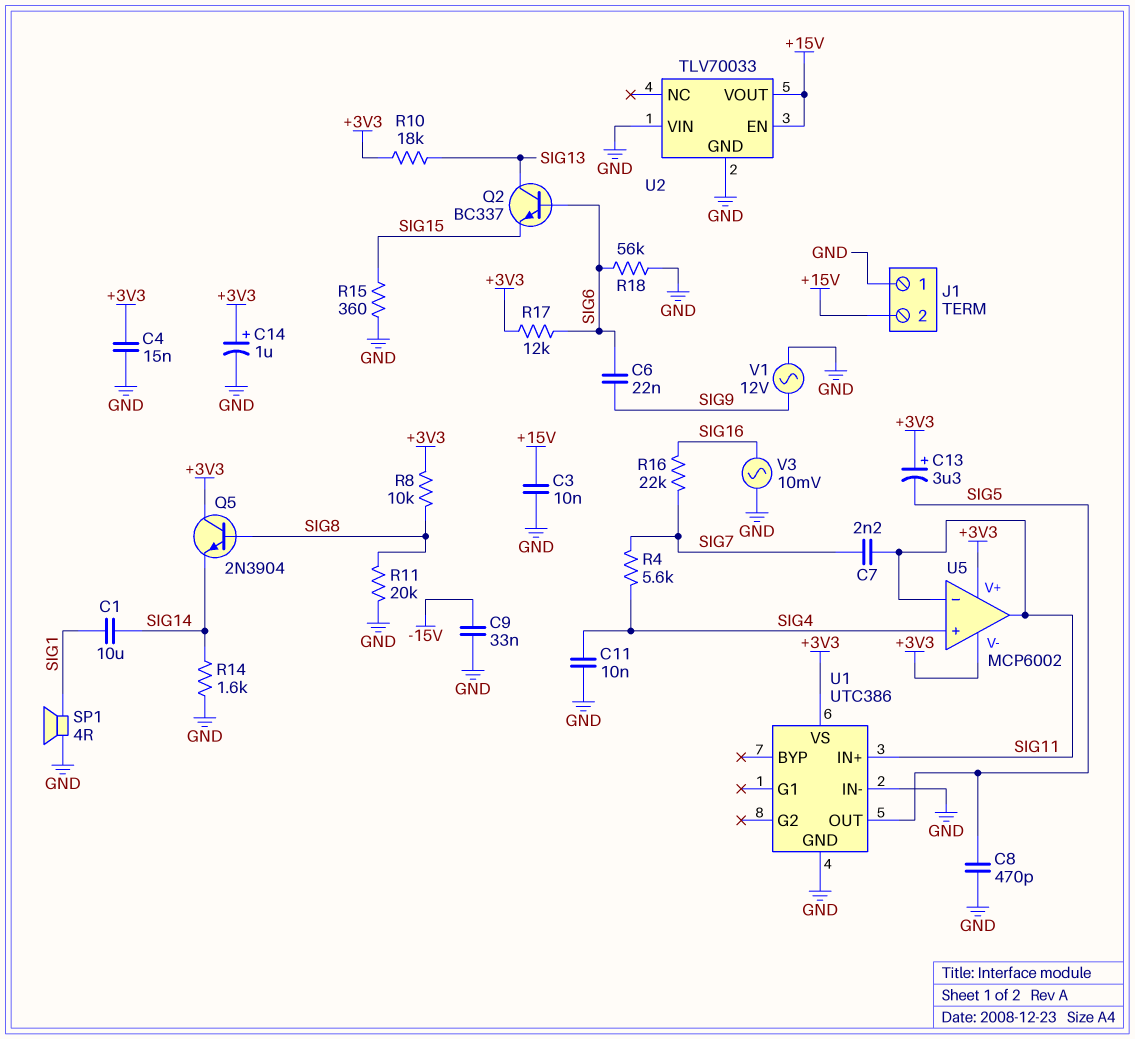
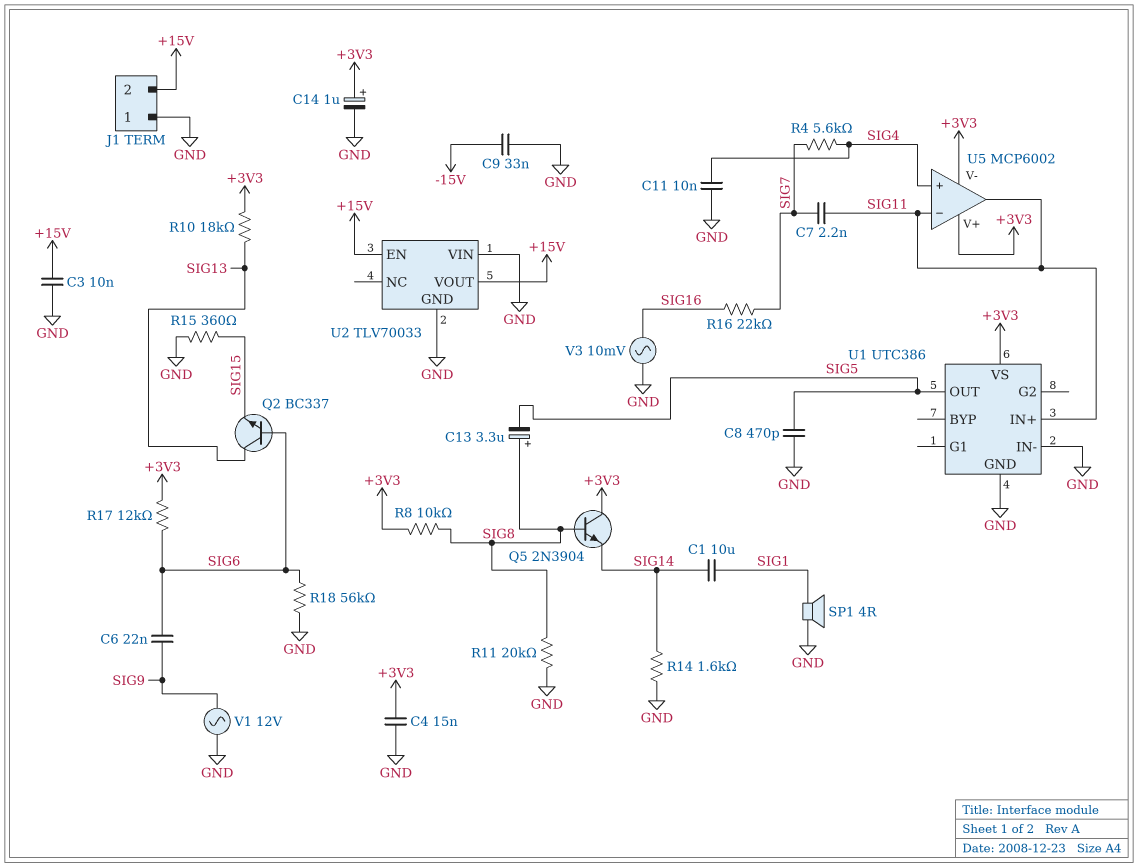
C13: 3.3uF (plus +3V3, minus SIG5) -> 3.3uF (plus SIG8, minus SIG5)

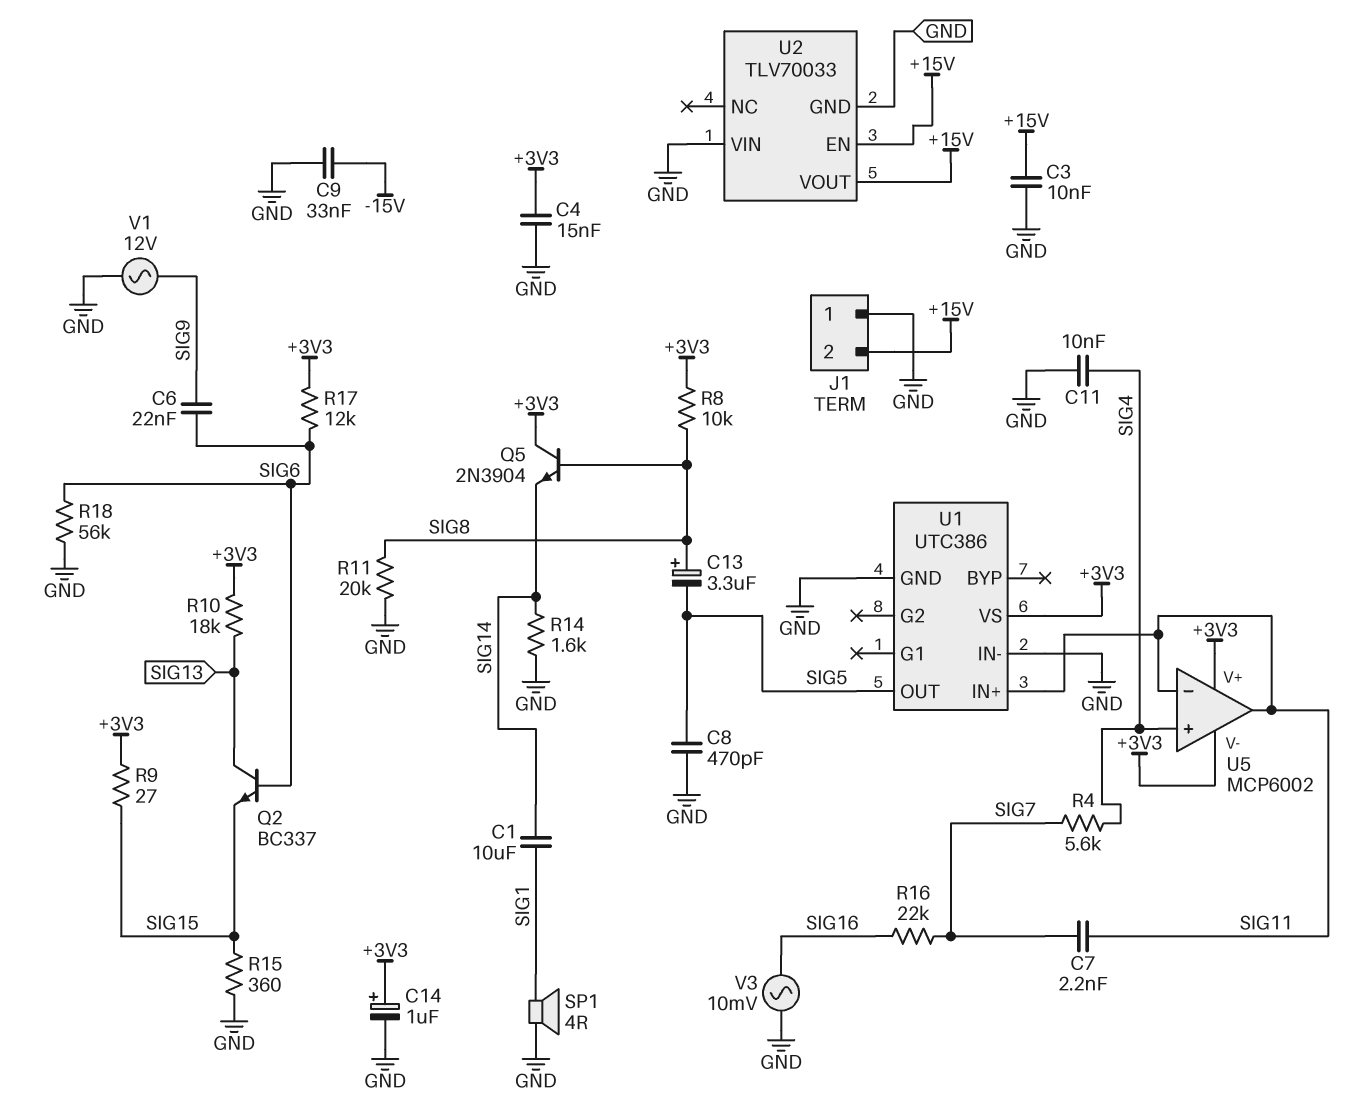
R9: none -> 27 (+3V3, SIG15)

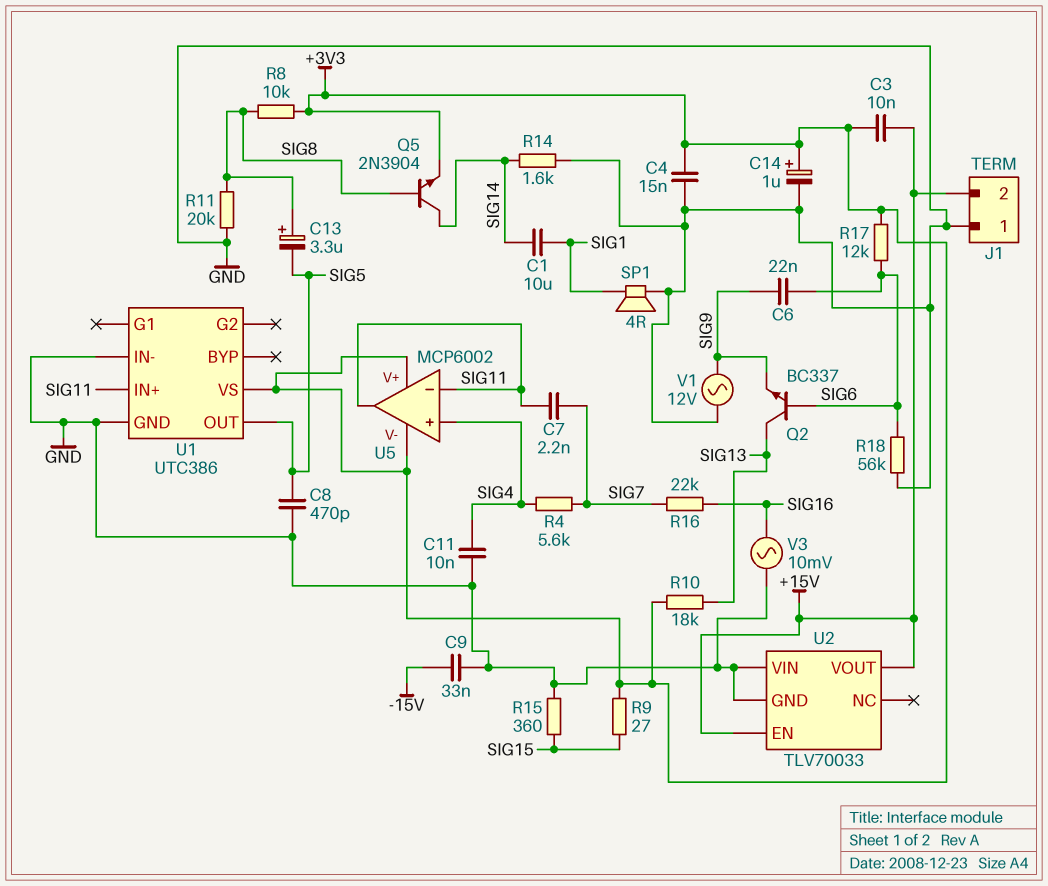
C3: 10nF (+15V, GND) -> 10nF (+3V3, +15V)
Q2: NPN BC337 (B SIG6, C SIG13, E SIG15) -> NPN BC337 (B SIG6, C SIG13, E SIG9)
Q5: NPN 2N3904 (B SIG8, C +3V3, E SIG14) -> NPN 2N3904 (B SIG8, C SIG14, E +3V3)

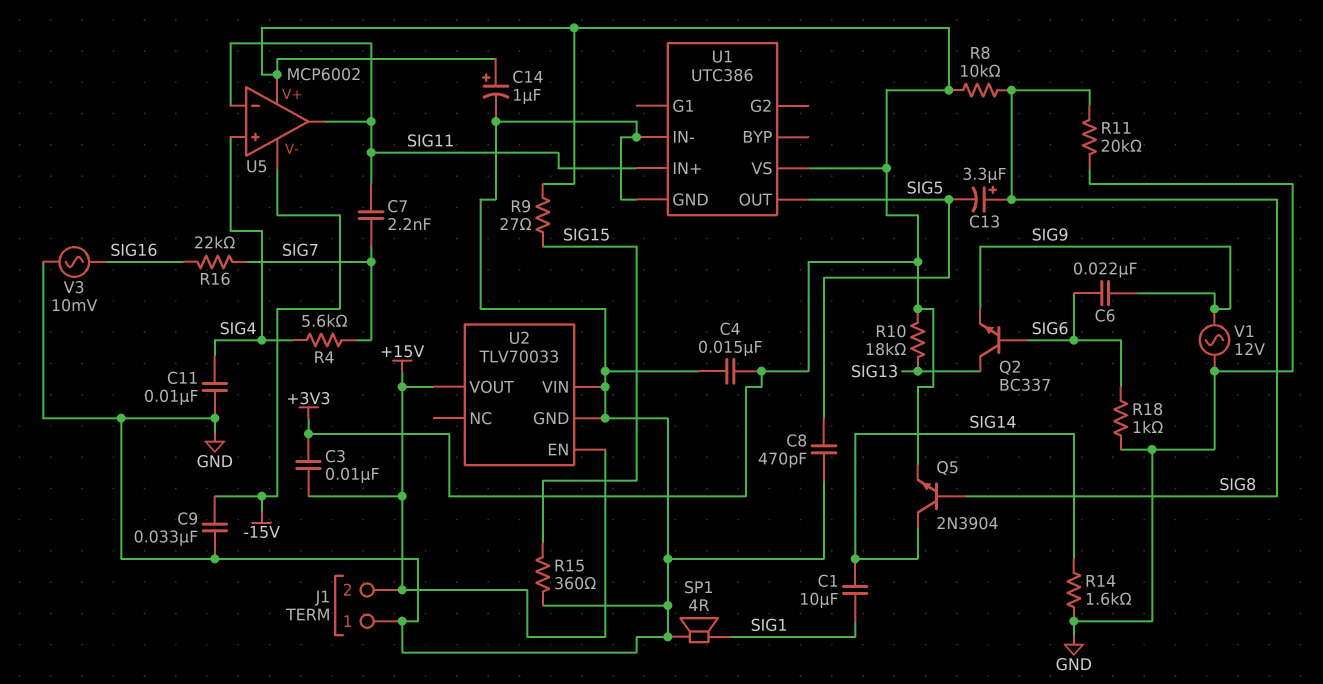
R17: 12k (+3V3, SIG6) -> none
R18: 56k (GND, SIG6) -> 1k (GND, SIG6)
U5 pin V-: +3V3 -> -15V

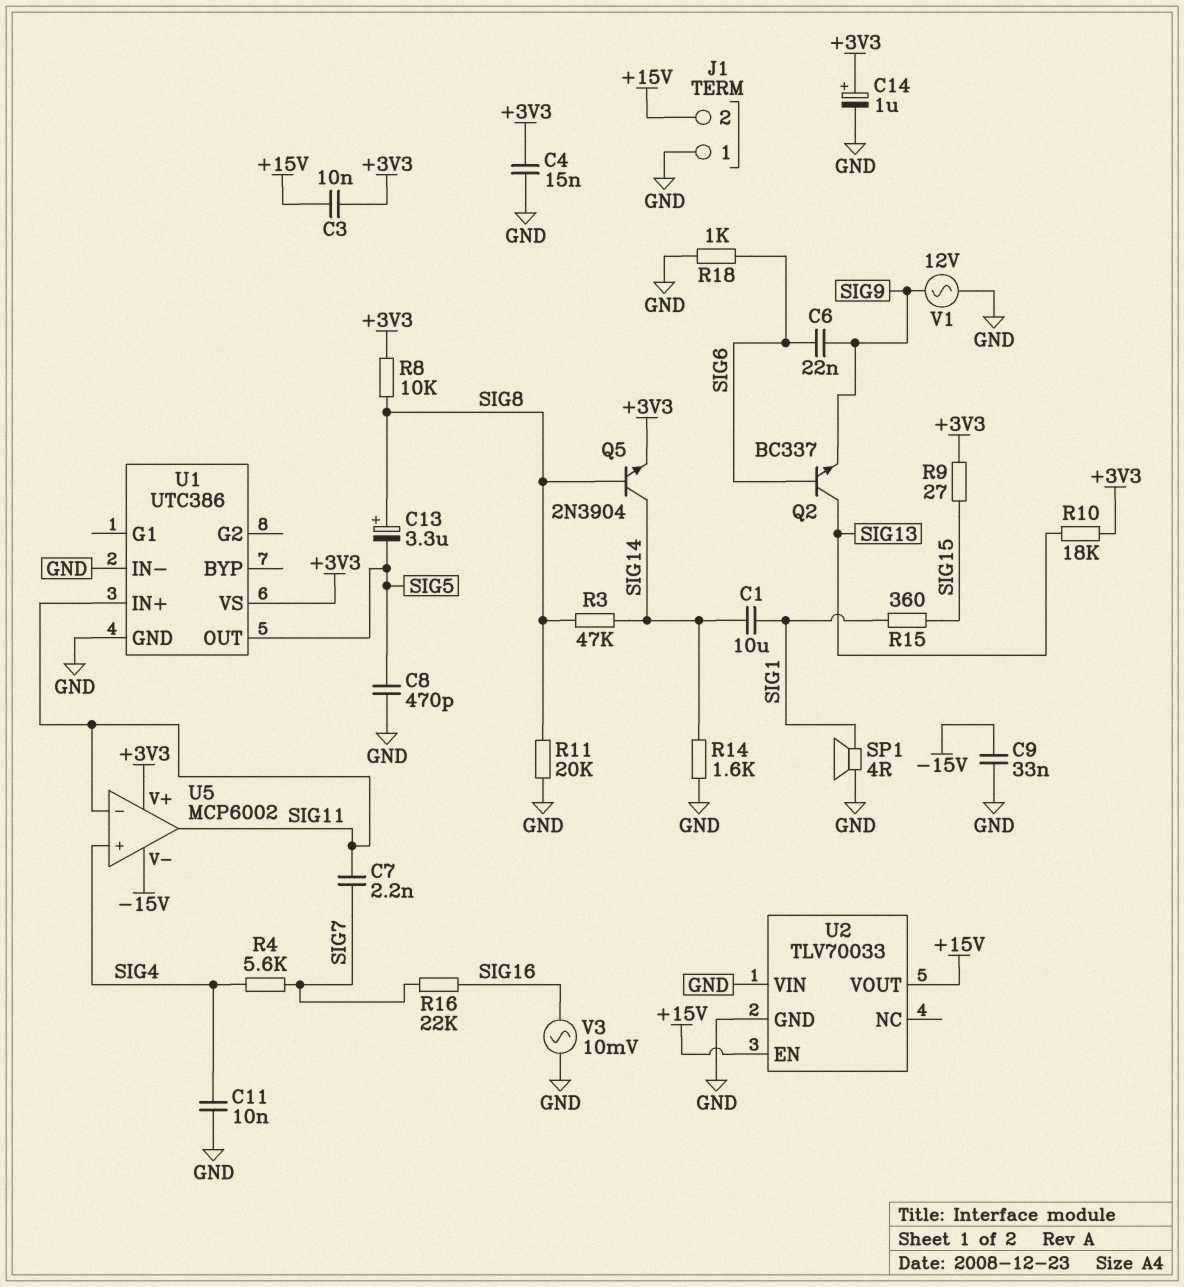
R3: none -> 47k (SIG8, SIG14)
R15: 360 (GND, SIG15) -> 360 (SIG1, SIG15)

